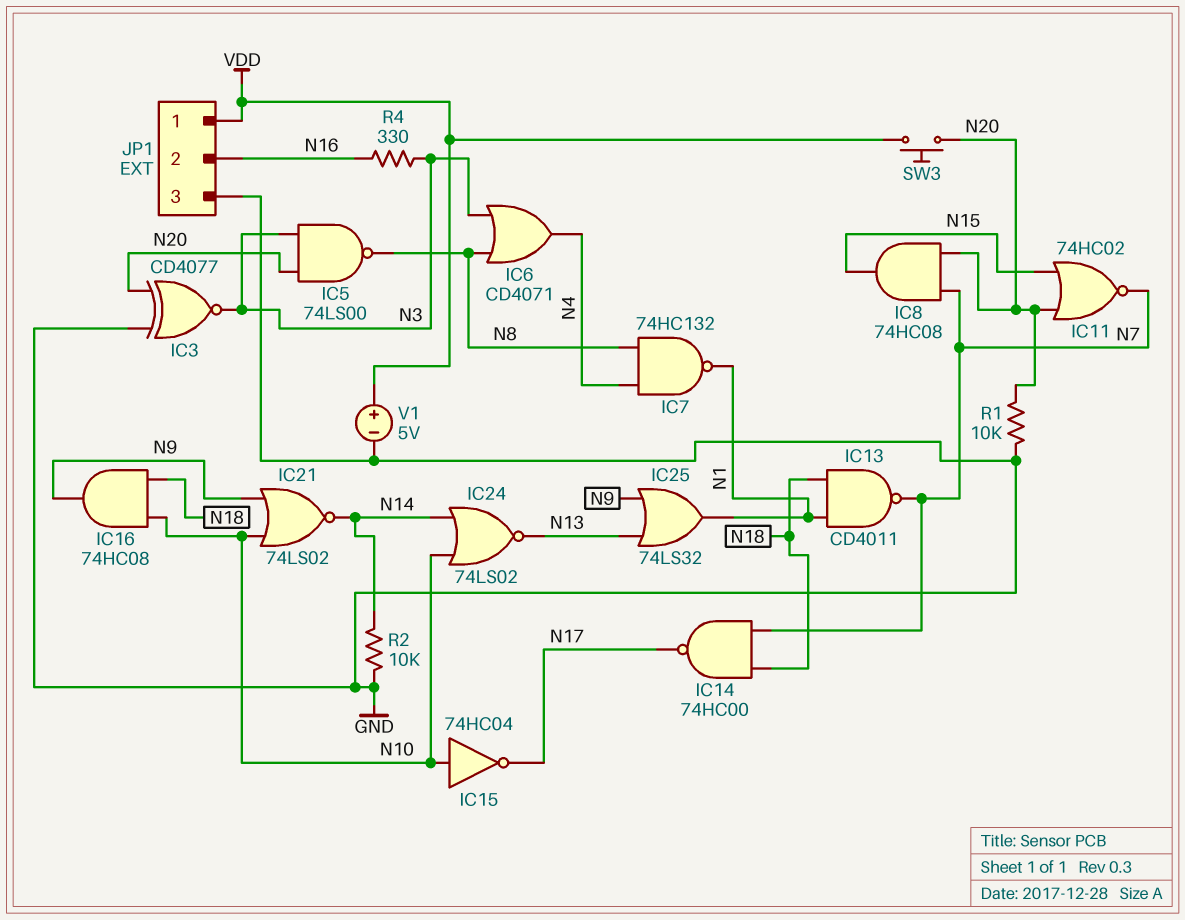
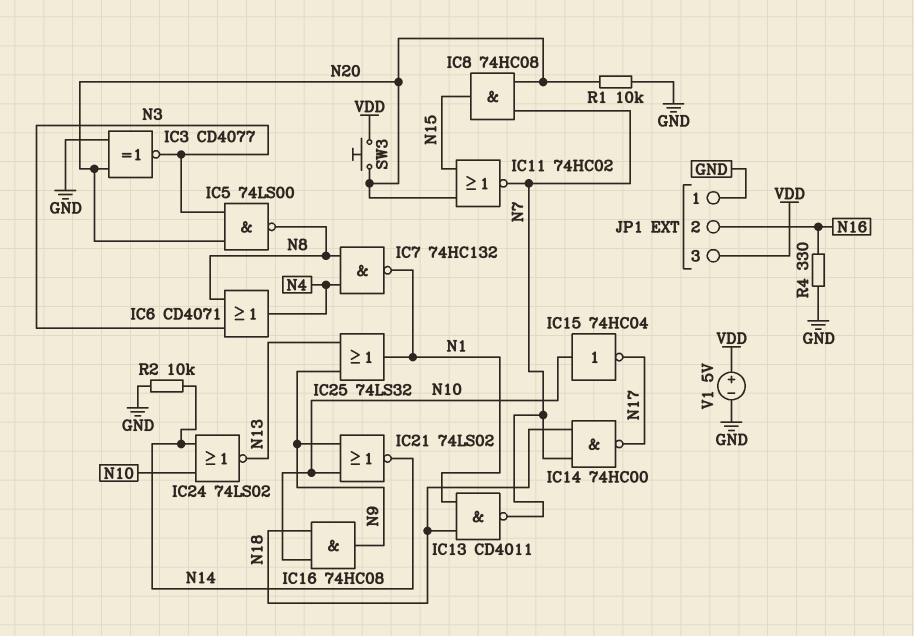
JP1 pin 1: VDD -> GND
JP1 pin 3: GND -> VDD
R4: 330 (N3, N16) -> 330 (GND, N16)

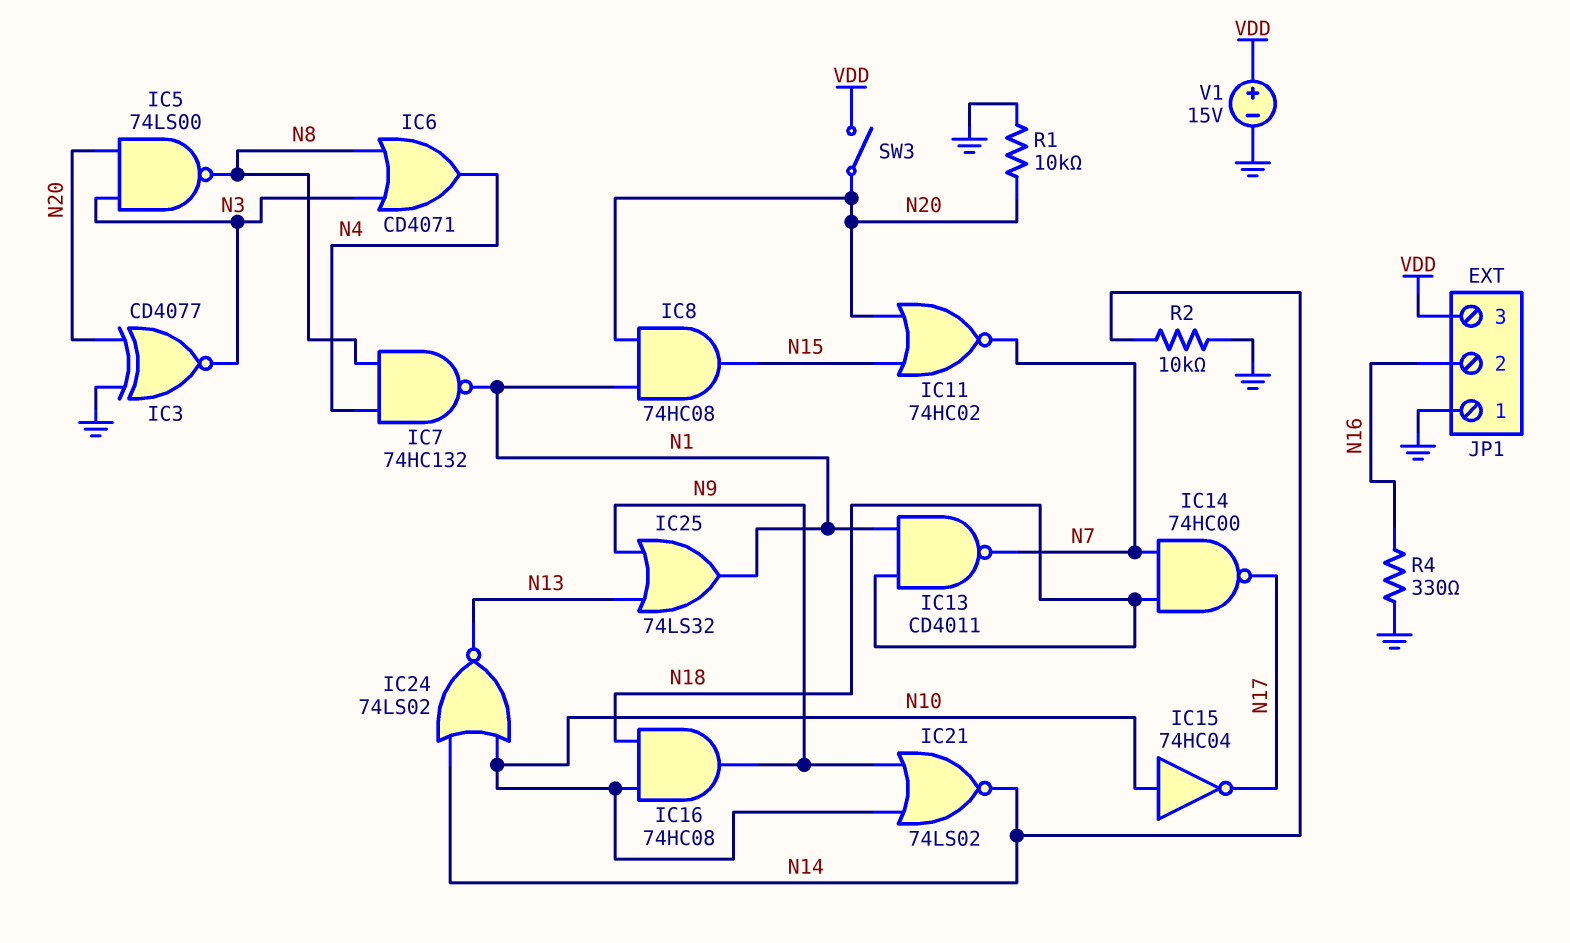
IC8: AND 74HC08 (in N7, in N20, out N15) -> AND 74HC08 (in N1, in N20, out N15)
SW3: button (N20, VDD) -> switch (N20, VDD)
V1: 5V (plus VDD, minus GND) -> 15V (plus VDD, minus GND)

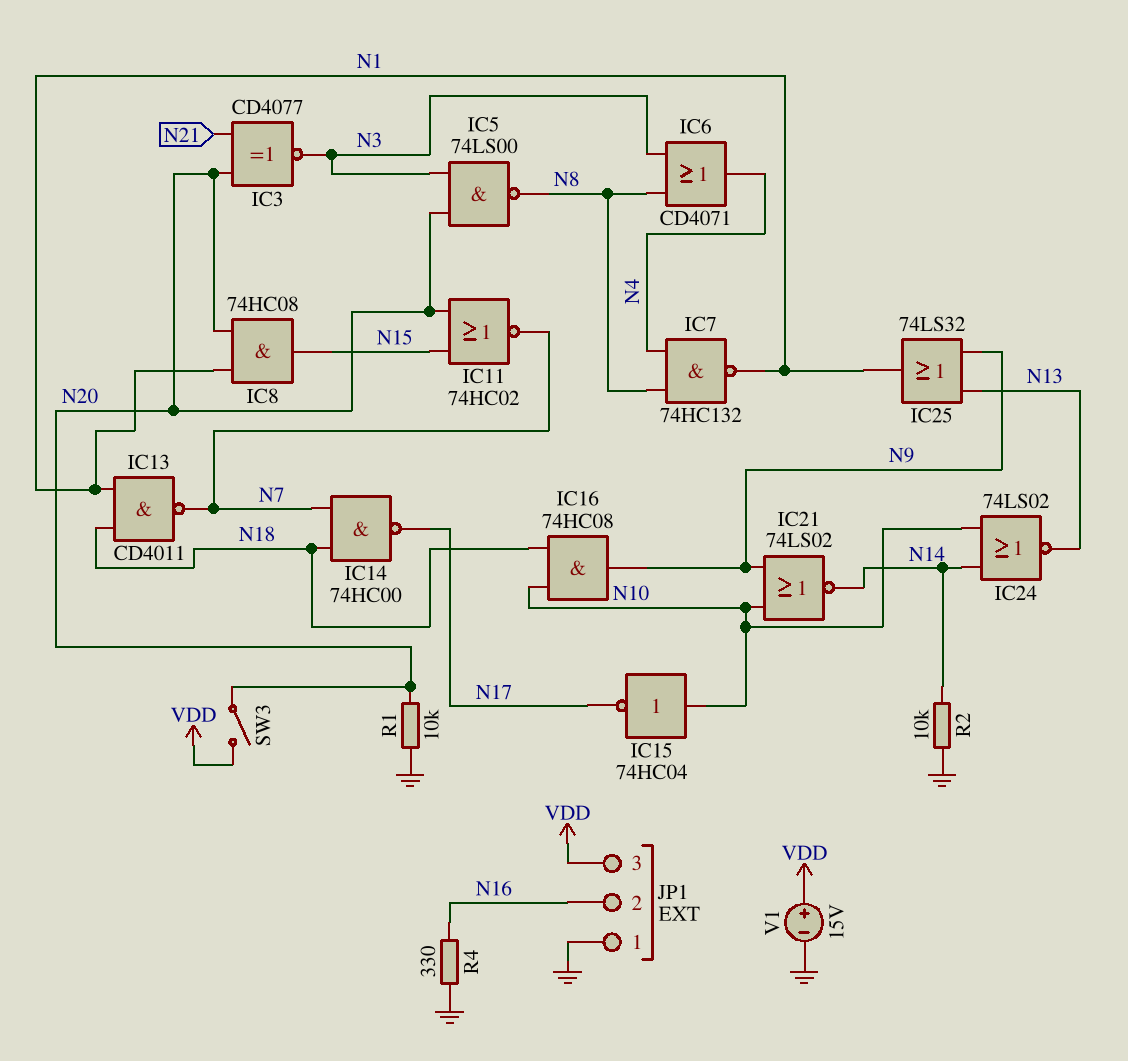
IC3: XNOR CD4077 (in GND, in N20, out N3) -> XNOR CD4077 (in N20, in N21, out N3)

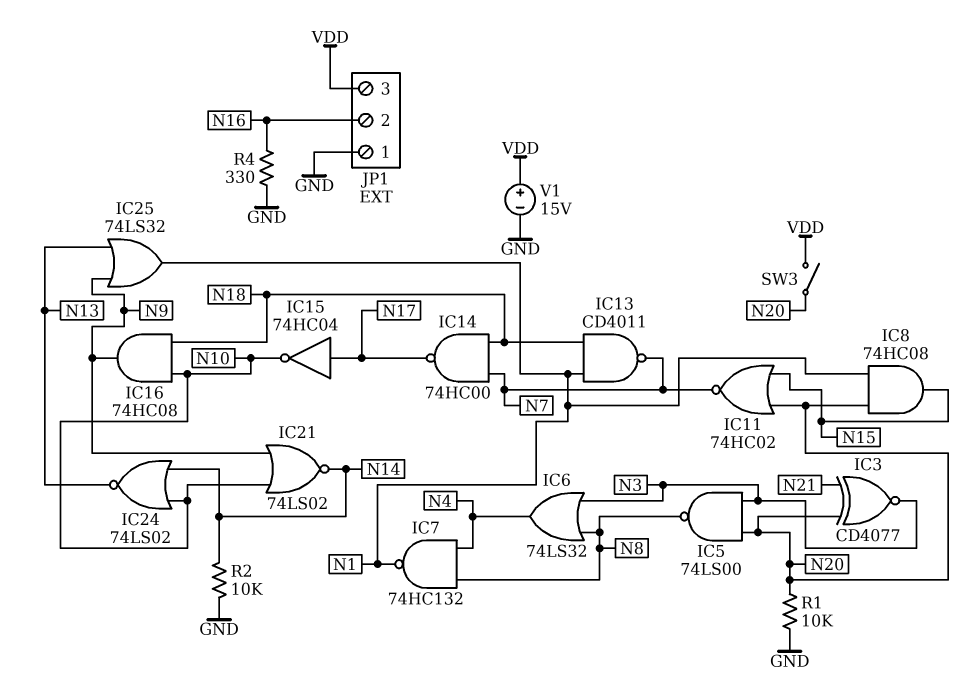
IC6: OR CD4071 (in N3, in N8, out N4) -> OR 74LS32 (in N3, in N8, out N4)
IC15: NOT 74HC04 (in N10, out N17) -> NOT 74HC04 (in N17, out N10)

